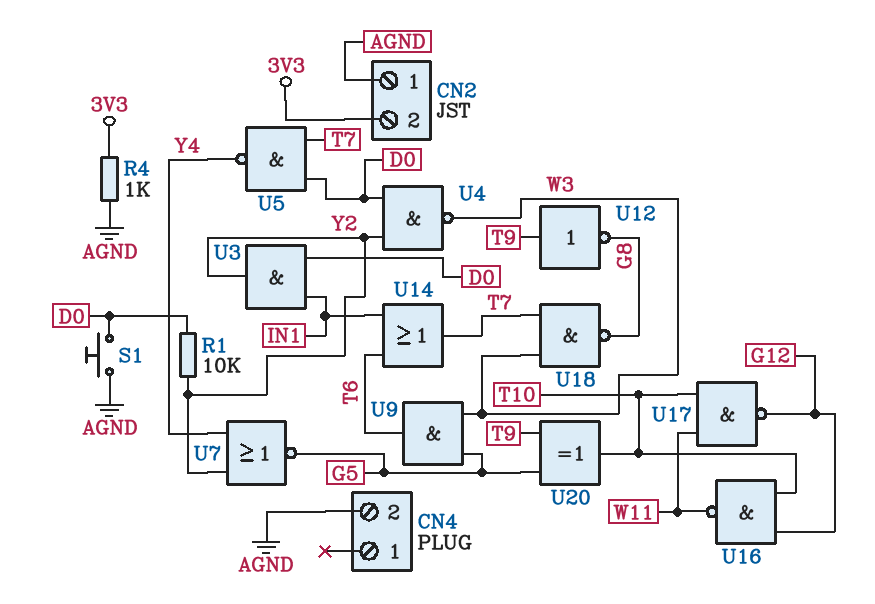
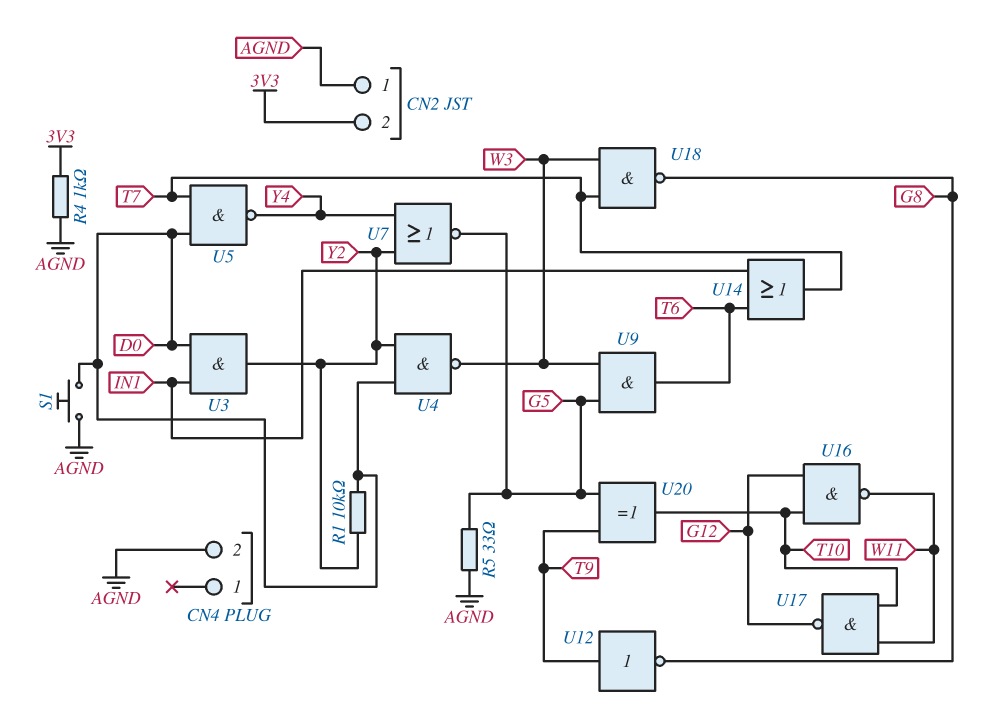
R5: none -> 33 (AGND, G5)

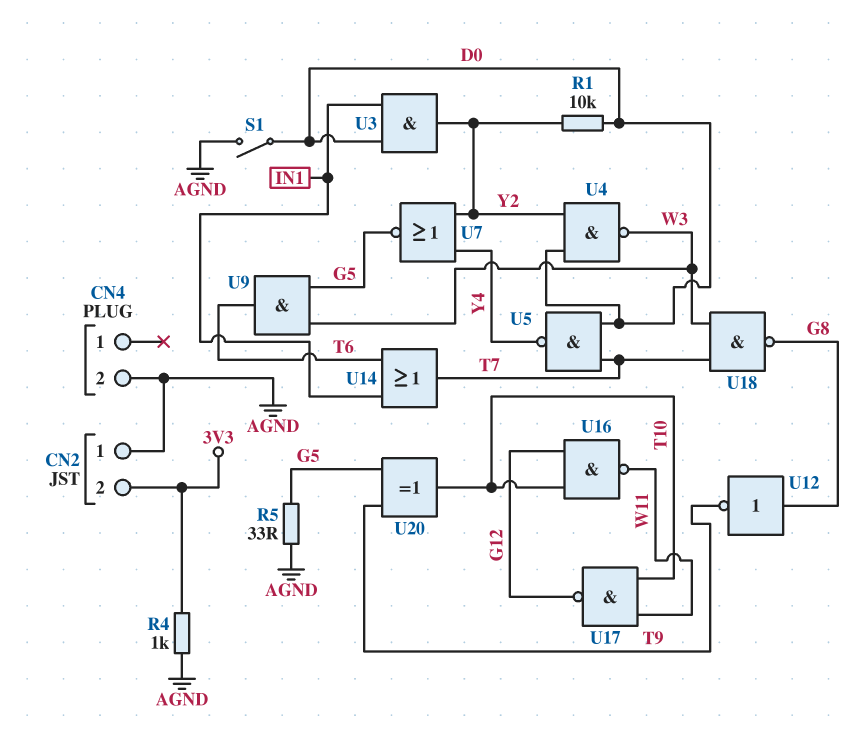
S1: button (AGND, D0) -> switch (AGND, D0)
U12: NOT (in T9, out G8) -> NOT (in G8, out T9)

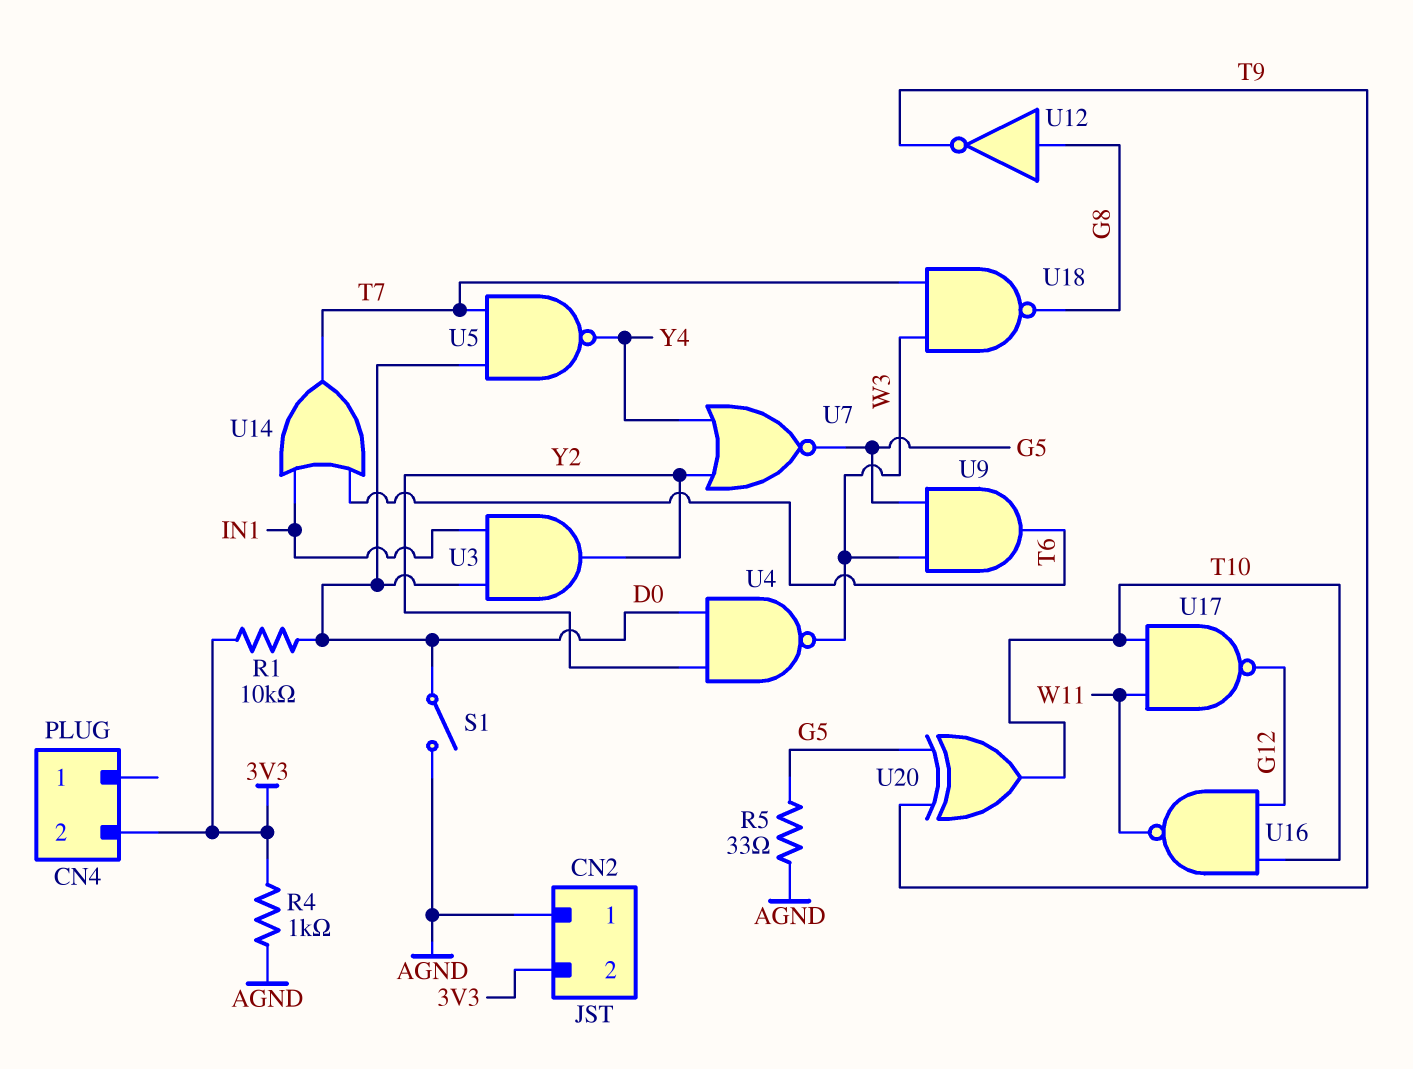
CN4 pin 2: AGND -> 3V3
R1: 10k (D0, Y2) -> 10k (3V3, D0)

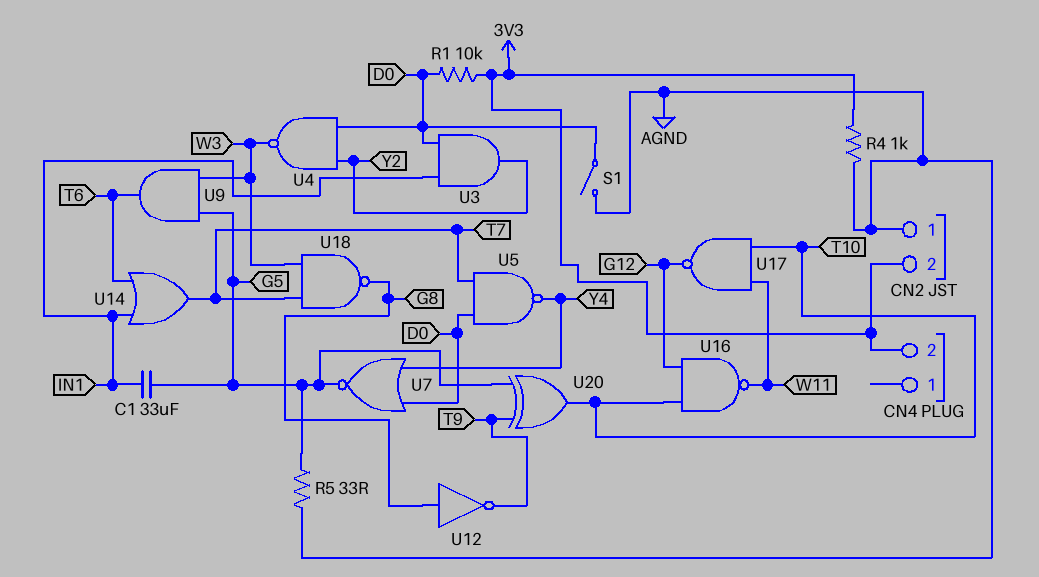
C1: none -> 33uF (G5, IN1)
U7: NOR (in Y2, in Y4, out G5) -> NOR (in D0, in Y4, out G5)

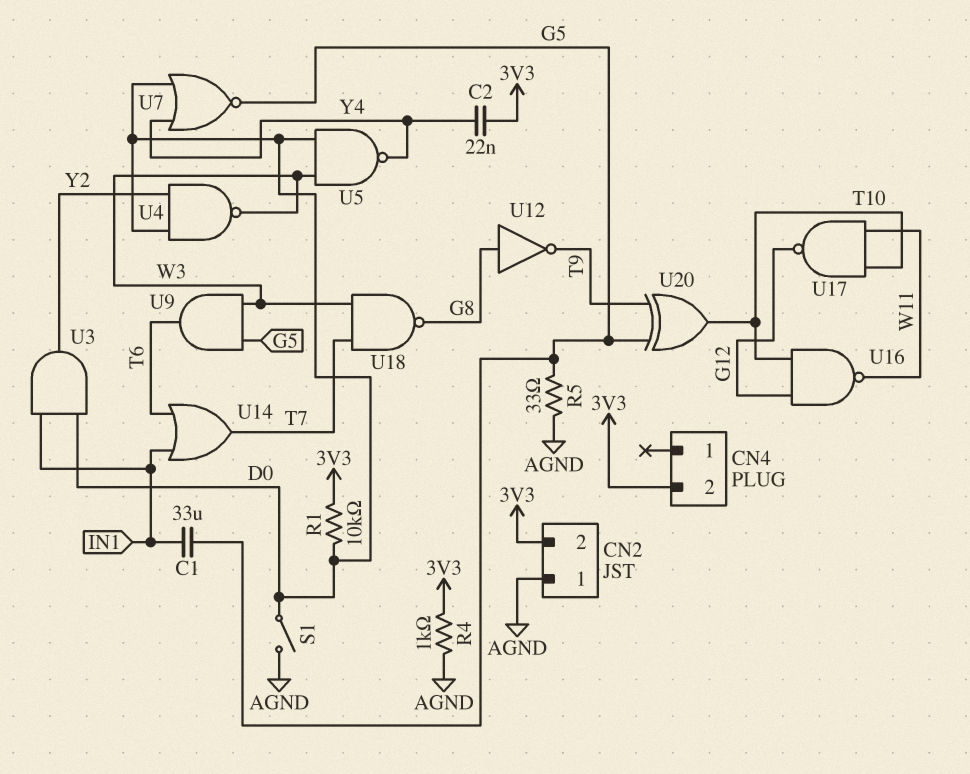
C2: none -> 22nF (3V3, Y4)
U5: NAND (in D0, in T7, out Y4) -> NAND (in D0, in W3, out Y4)

